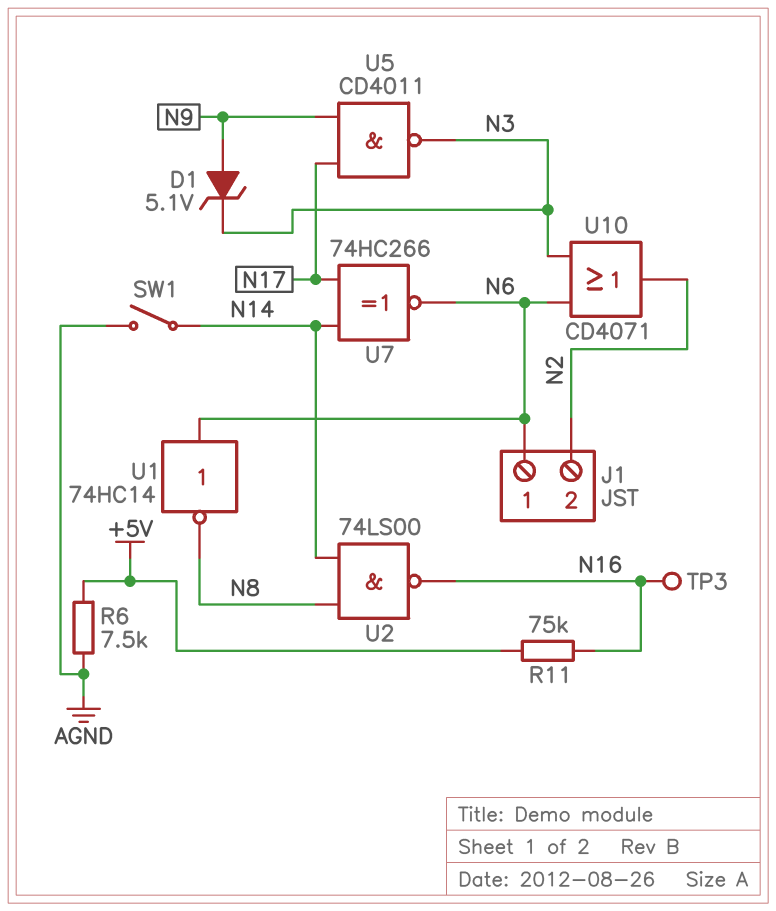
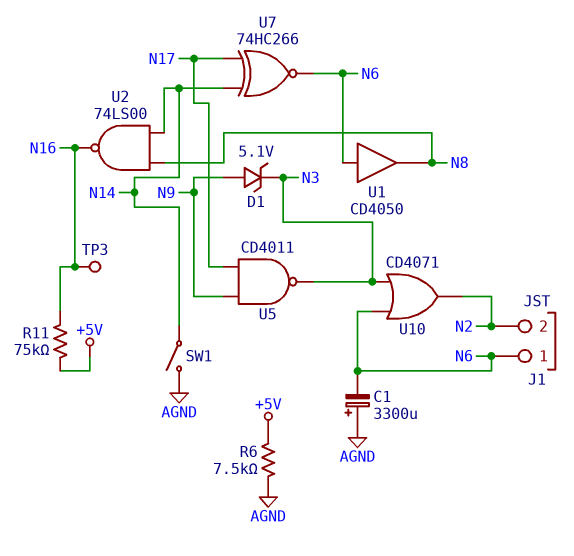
C1: none -> 3300uF (plus AGND, minus N6)
U1: NOT 74HC14 (in N6, out N8) -> buffer CD4050 (in N6, out N8)

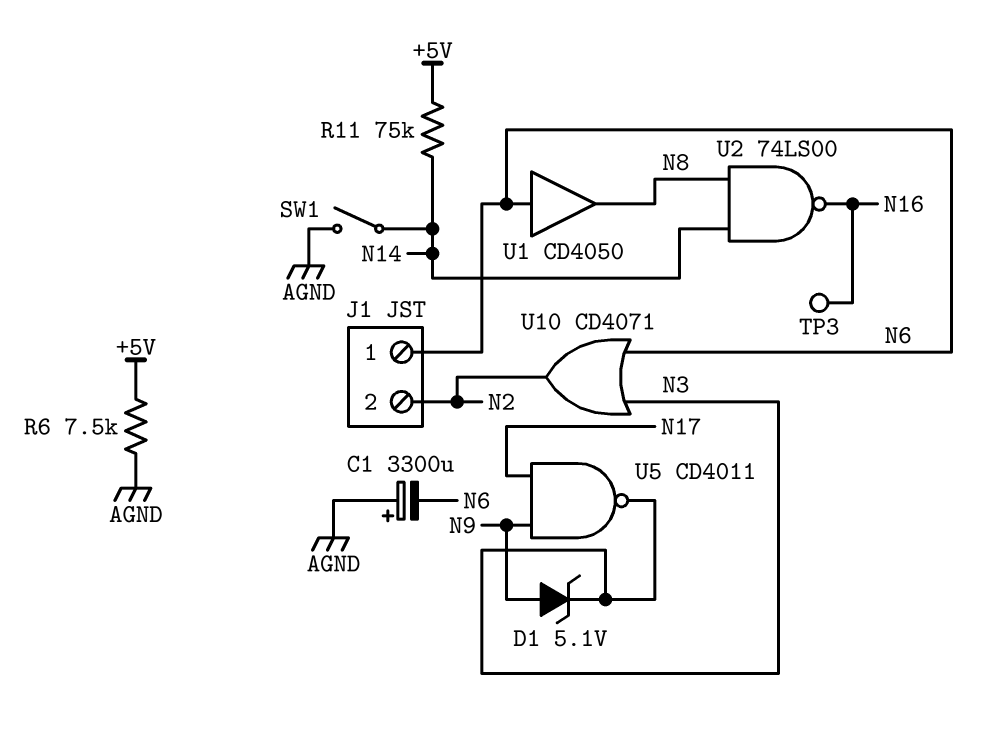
R11: 75k (+5V, N16) -> 75k (+5V, N14)
U7: XNOR 74HC266 (in N14, in N17, out N6) -> none

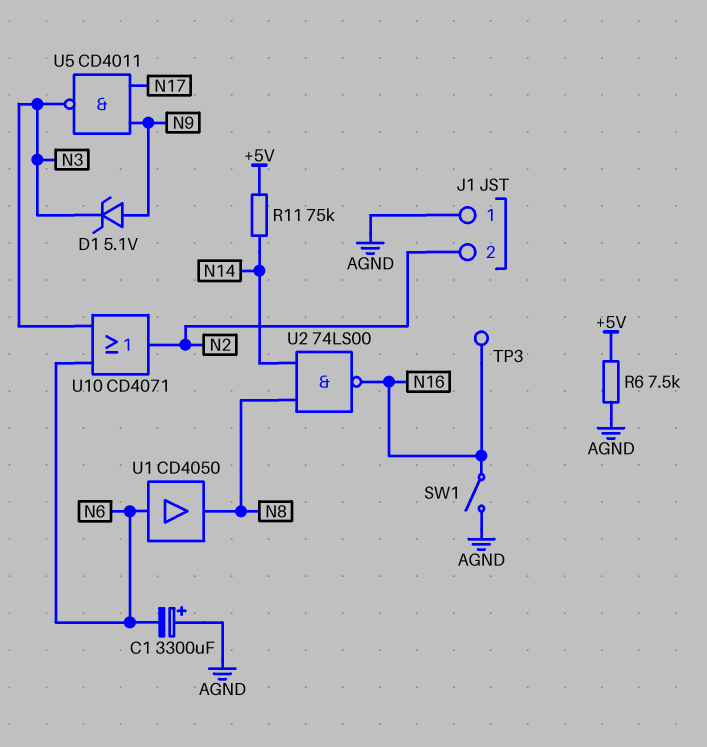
J1 pin 1: N6 -> AGND
SW1: switch (AGND, N14) -> switch (AGND, N16)

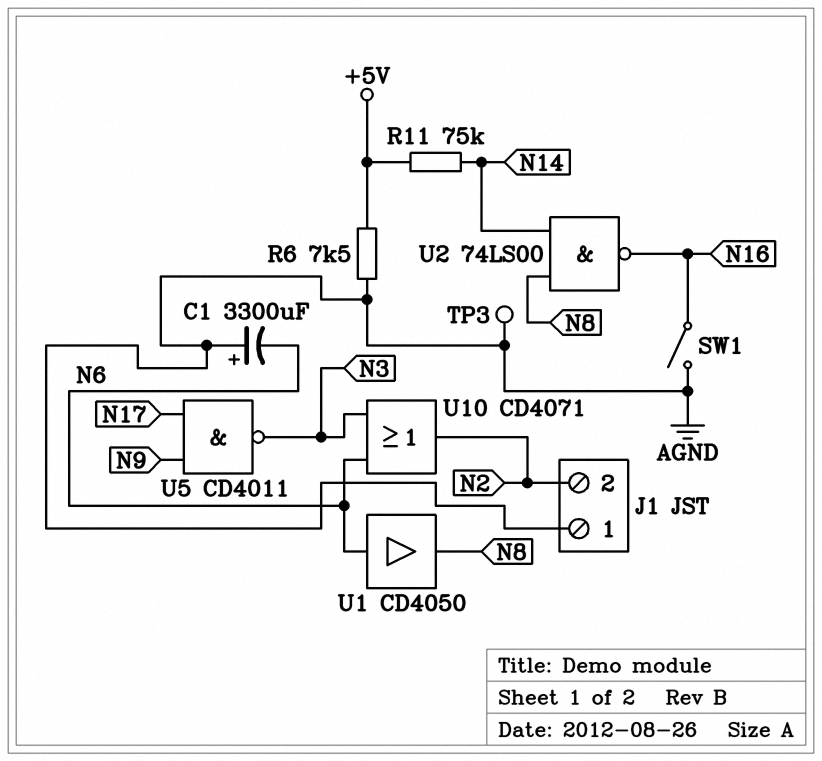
D1: zener 5.1V (A N9, K N3) -> none
TP3: test point (N16) -> test point (AGND)

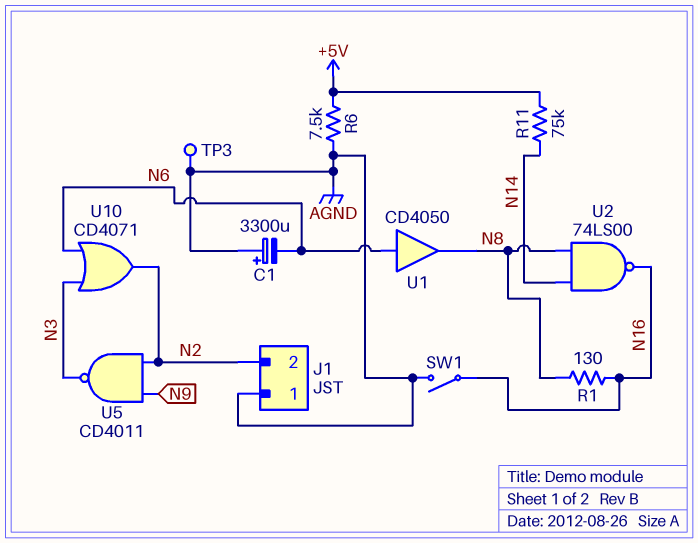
R1: none -> 130 (N8, N16)
U5: NAND CD4011 (in N9, in N17, out N3) -> NAND CD4011 (in N2, in N9, out N3)

